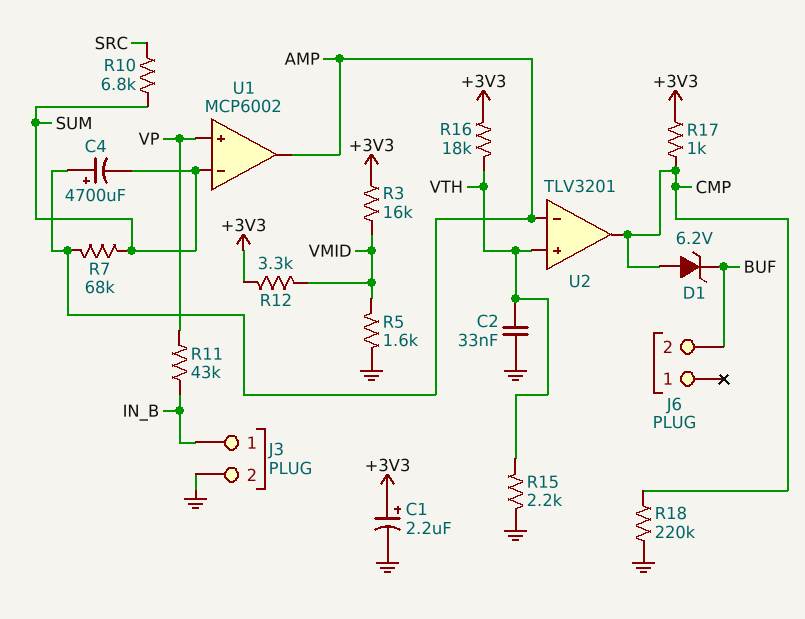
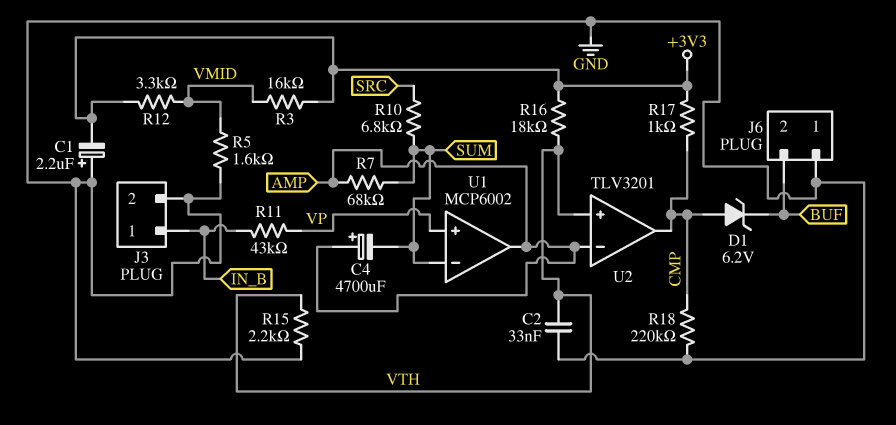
C1: 2.2uF (plus +3V3, minus GND) -> 2.2uF (plus GND, minus +3V3)
J6 pin 1: none -> GND

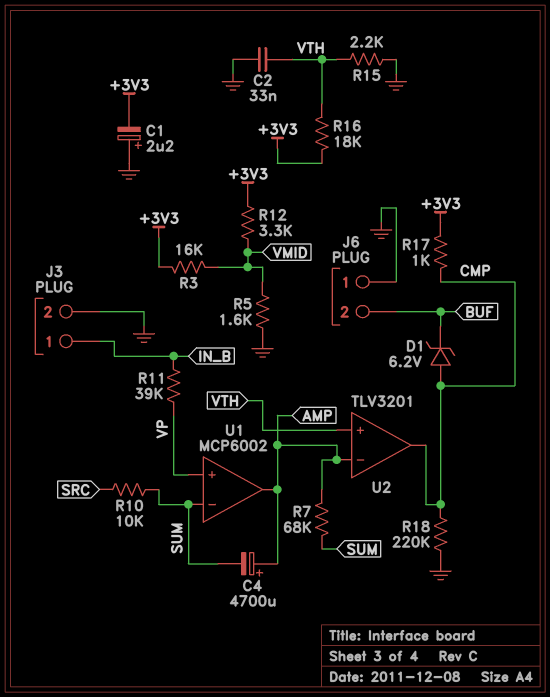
R10: 6.8k (SRC, SUM) -> 10k (SRC, SUM)
R11: 43k (IN_B, VP) -> 39k (IN_B, VP)

